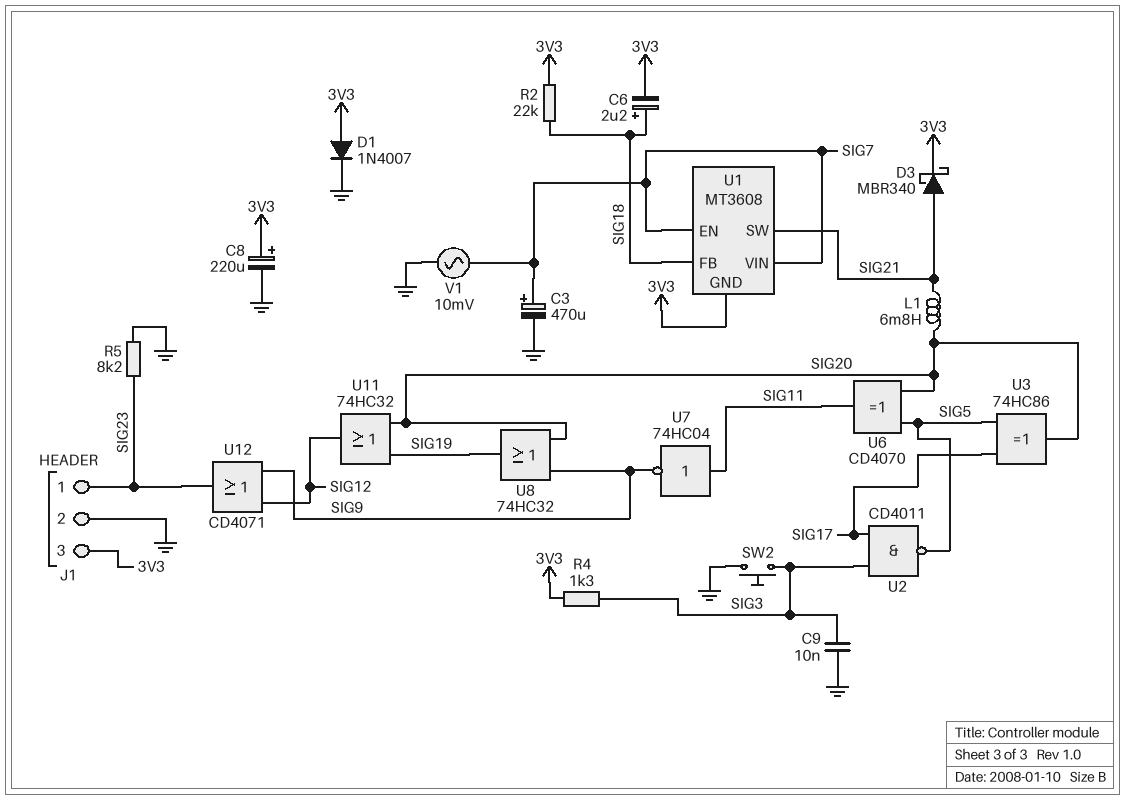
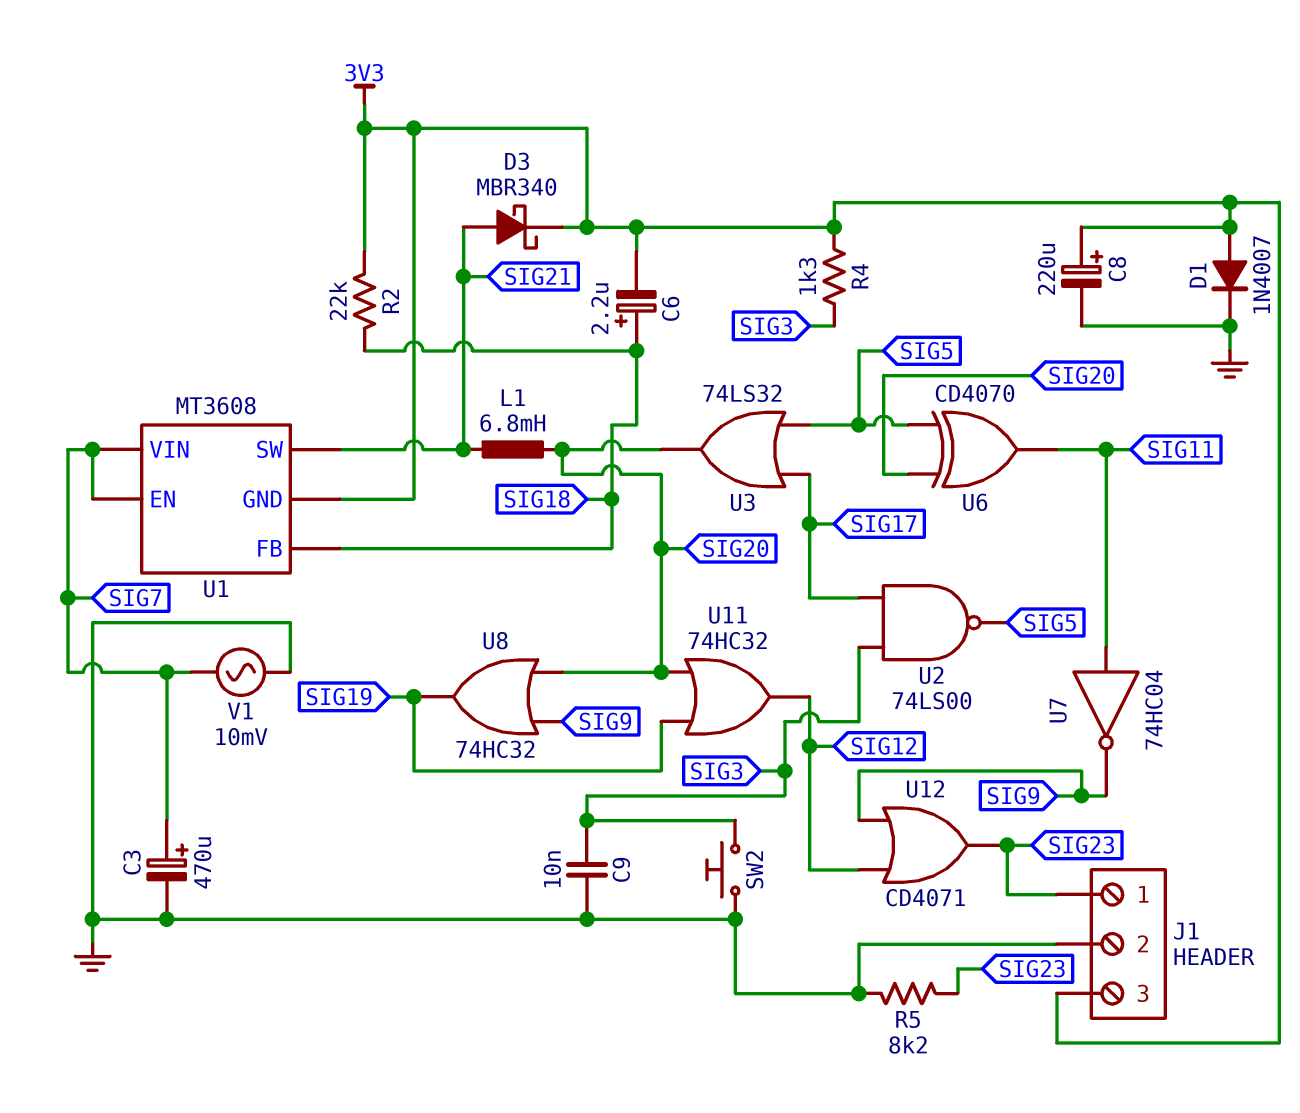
U2: NAND CD4011 (in SIG3, in SIG17, out SIG5) -> NAND 74LS00 (in SIG3, in SIG17, out SIG5)
U3: XOR 74HC86 (in SIG5, in SIG17, out SIG20) -> OR 74LS32 (in SIG5, in SIG17, out SIG20)

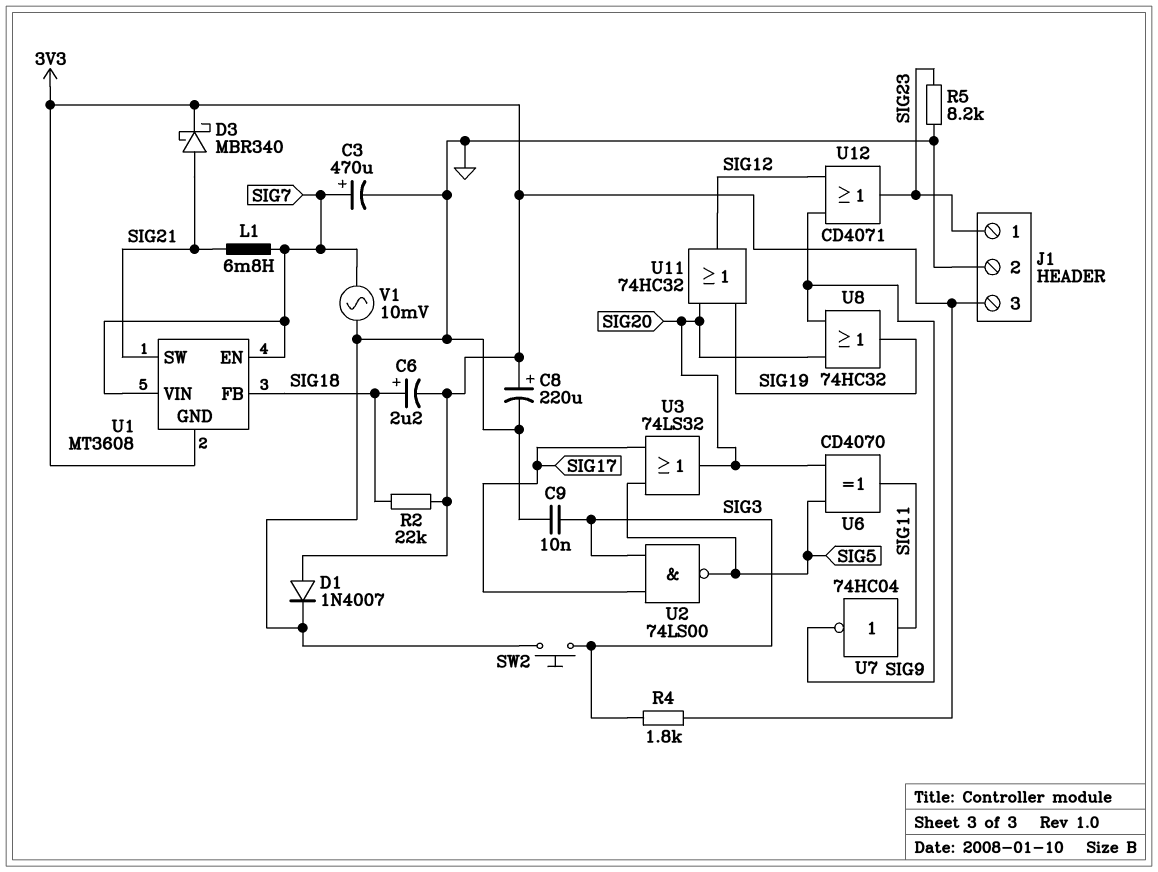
L1: 6.8mH (SIG20, SIG21) -> 6.8mH (SIG7, SIG21)
R4: 1.3k (3V3, SIG3) -> 1.8k (3V3, SIG3)

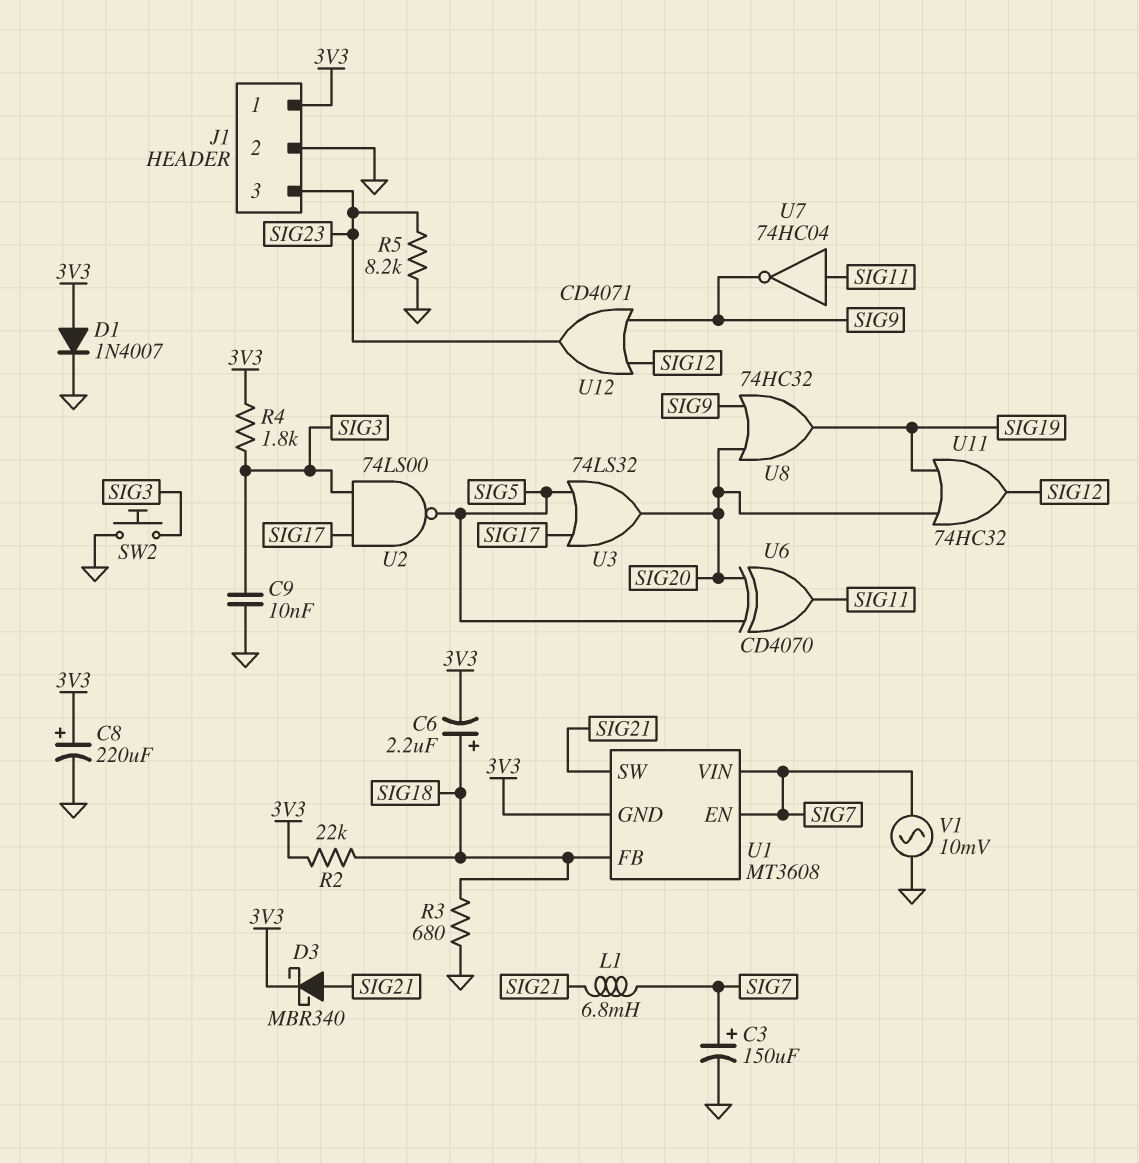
C3: 470uF (plus SIG7, minus GND) -> 150uF (plus SIG7, minus GND)
J1 pin 1: SIG23 -> 3V3
J1 pin 3: 3V3 -> SIG23
R3: none -> 680 (GND, SIG18)

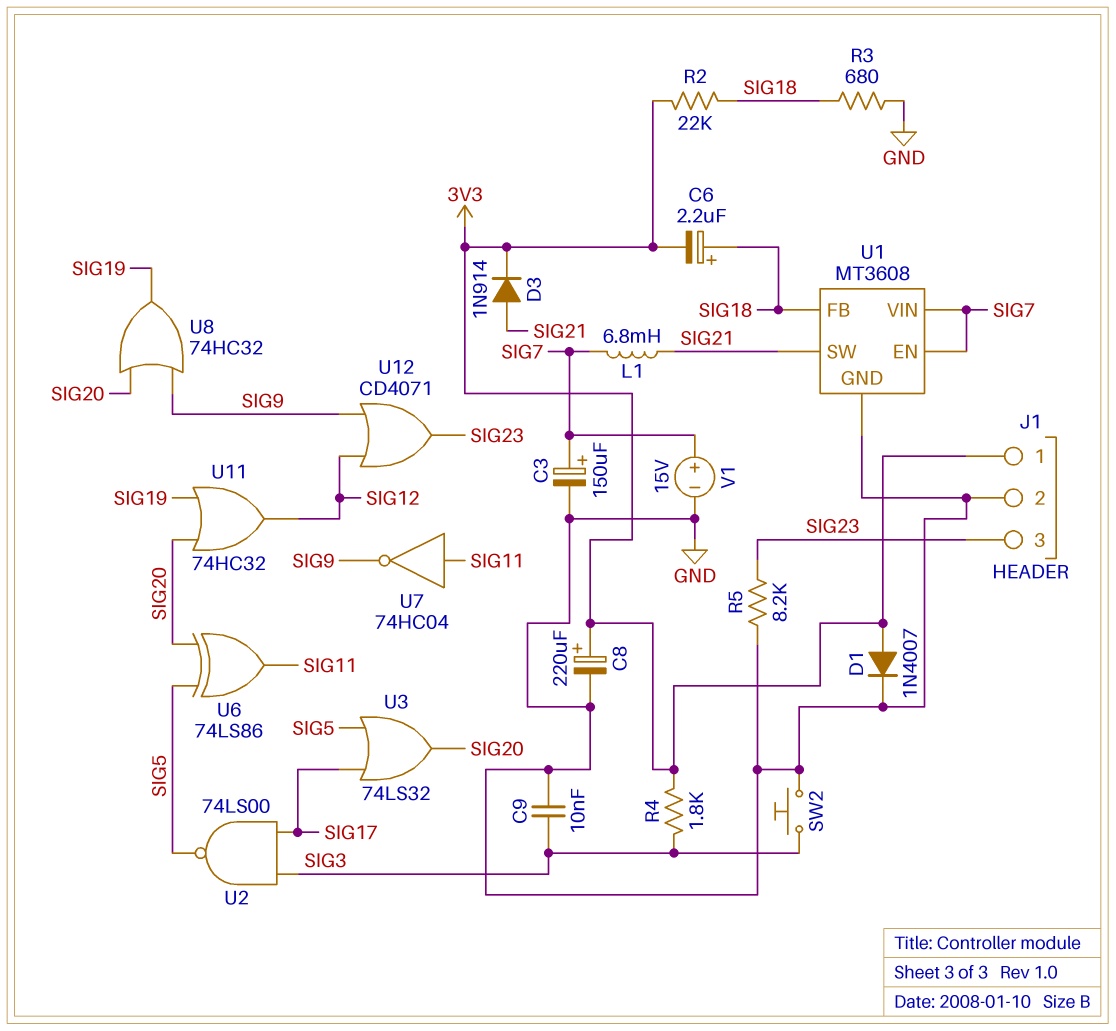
D3: schottky MBR340 (A SIG21, K 3V3) -> diode 1N914 (A SIG21, K 3V3)
U1 pin GND: 3V3 -> GND
U6: XOR CD4070 (in SIG5, in SIG20, out SIG11) -> XOR 74LS86 (in SIG5, in SIG20, out SIG11)
V1: AC 10mV (GND, SIG7) -> 15V (plus SIG7, minus GND)

